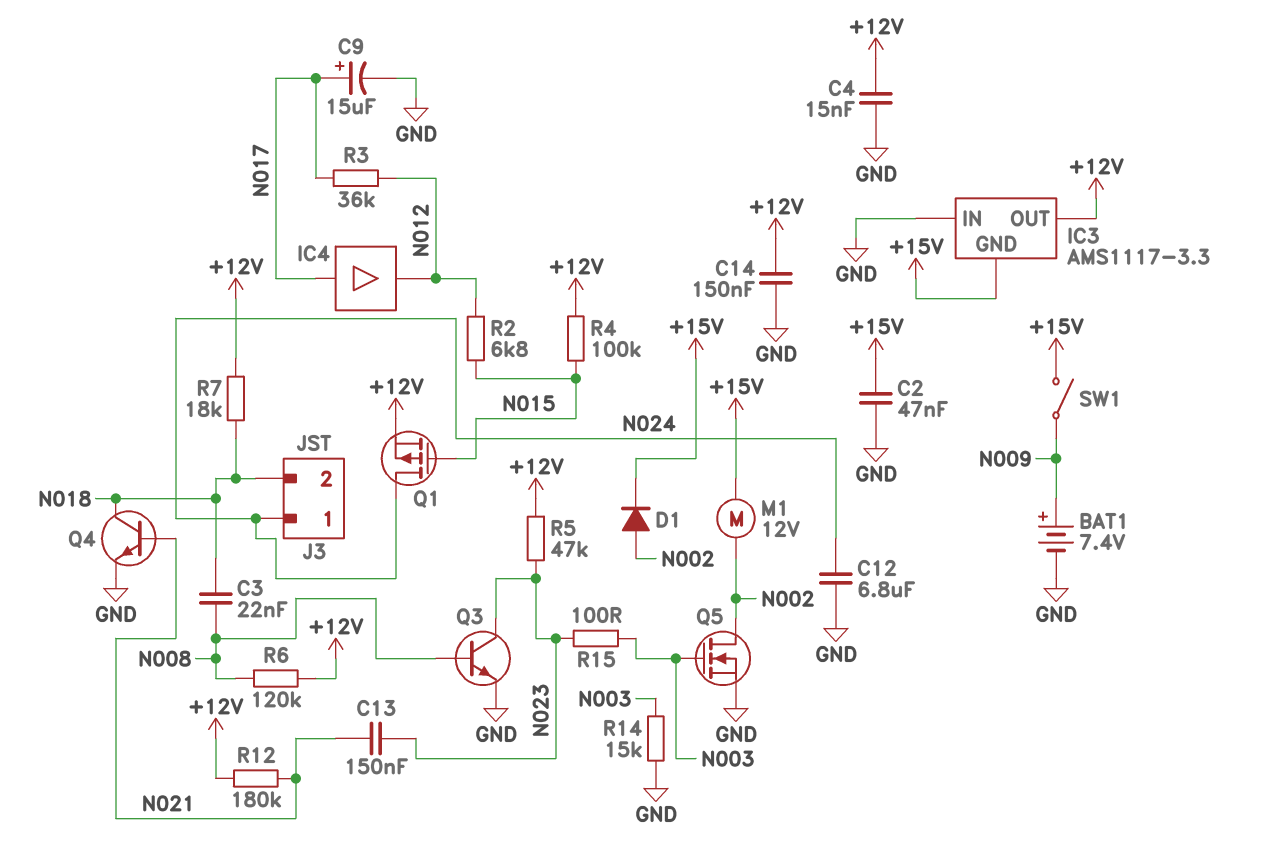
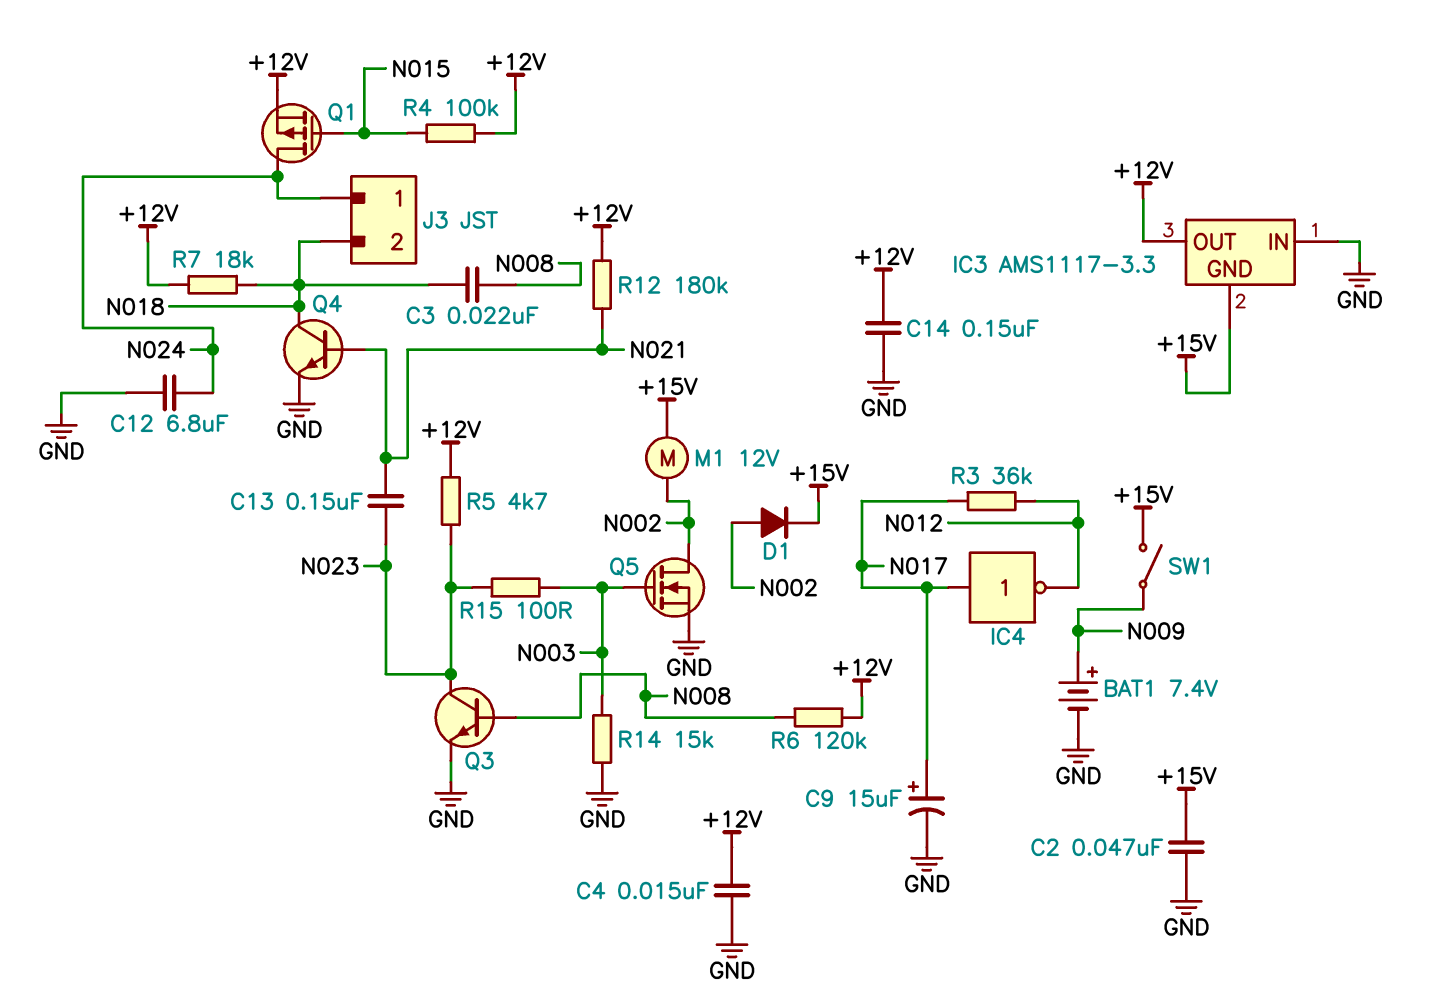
IC4: buffer (in N017, out N012) -> NOT (in N017, out N012)
R2: 6.8k (N012, N015) -> none
R5: 47k (+12V, N023) -> 4.7k (+12V, N023)

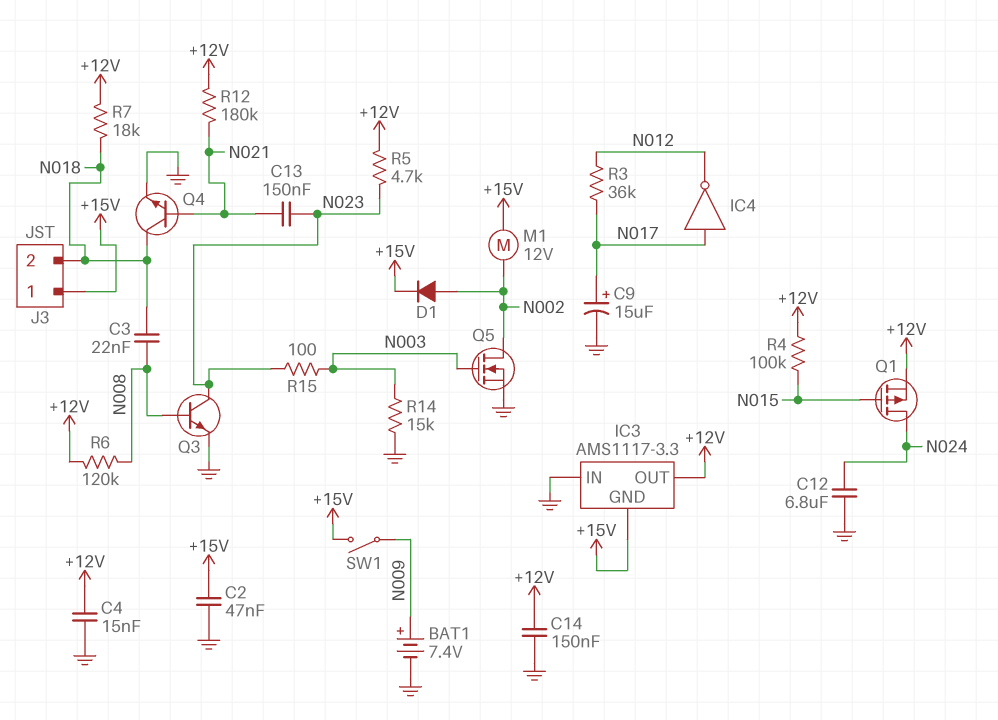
J3 pin 1: N024 -> +15V

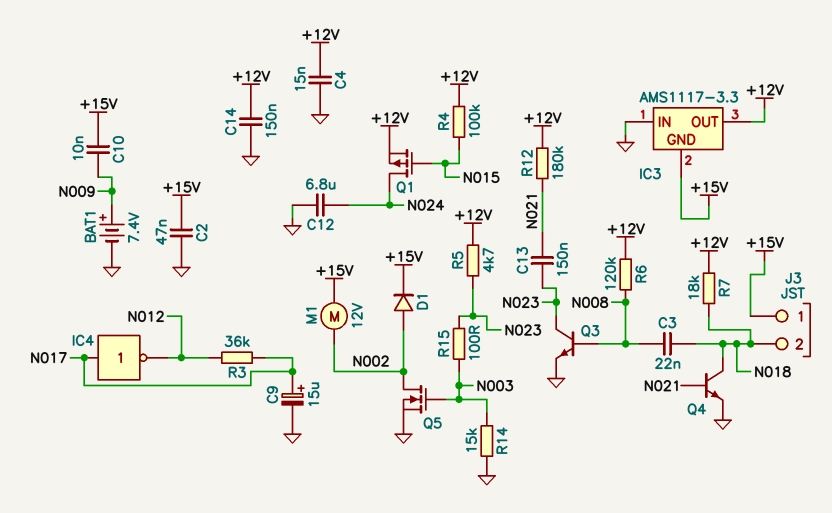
C10: none -> 10nF (+15V, N009)
SW1: switch (+15V, N009) -> none

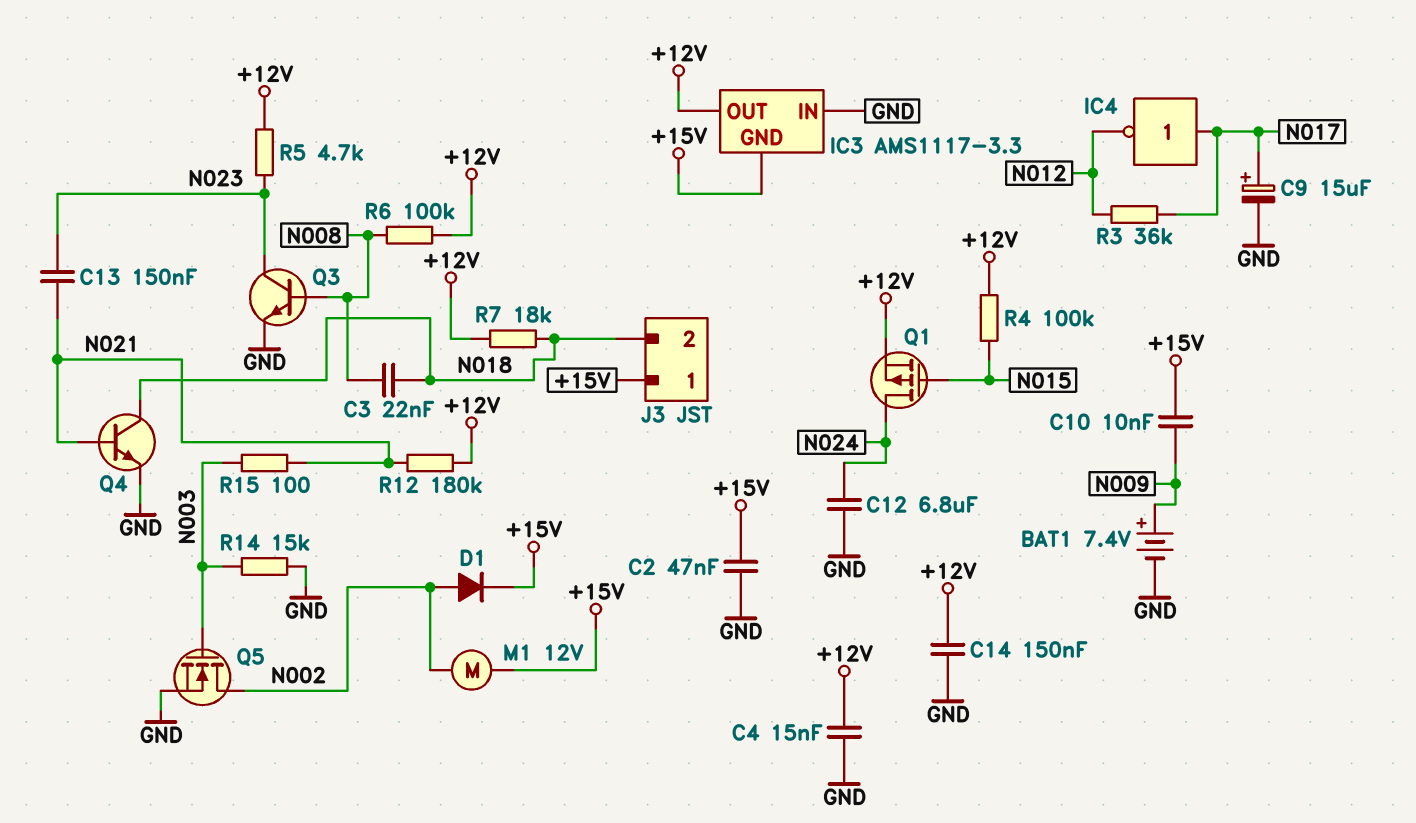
R6: 120k (+12V, N008) -> 100k (+12V, N008)
R15: 100 (N003, N023) -> 100 (N003, N021)

